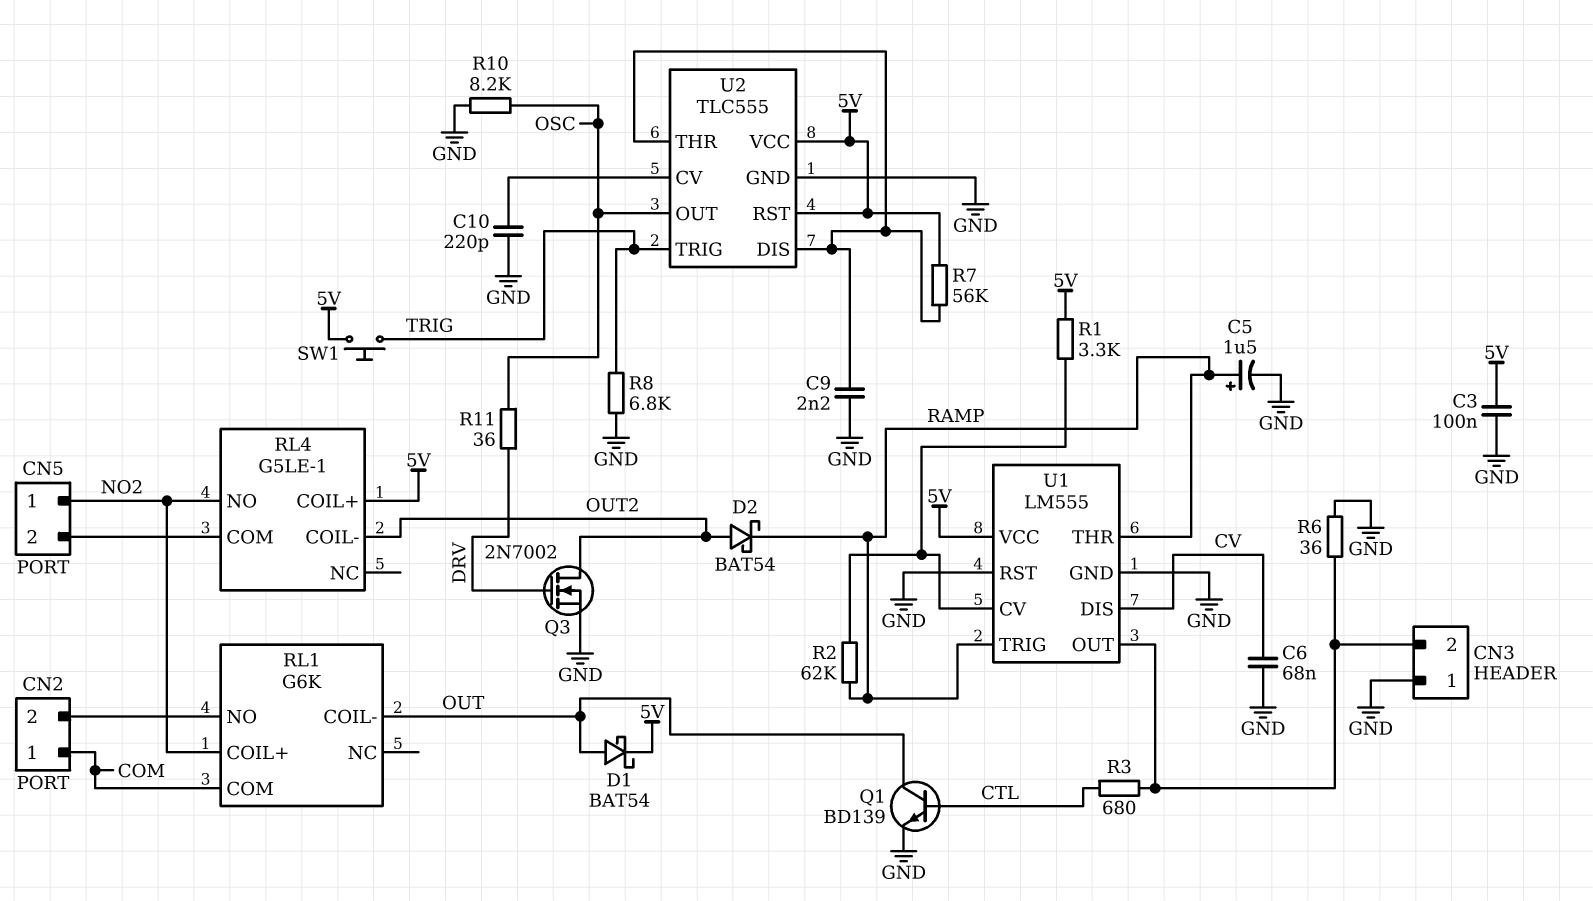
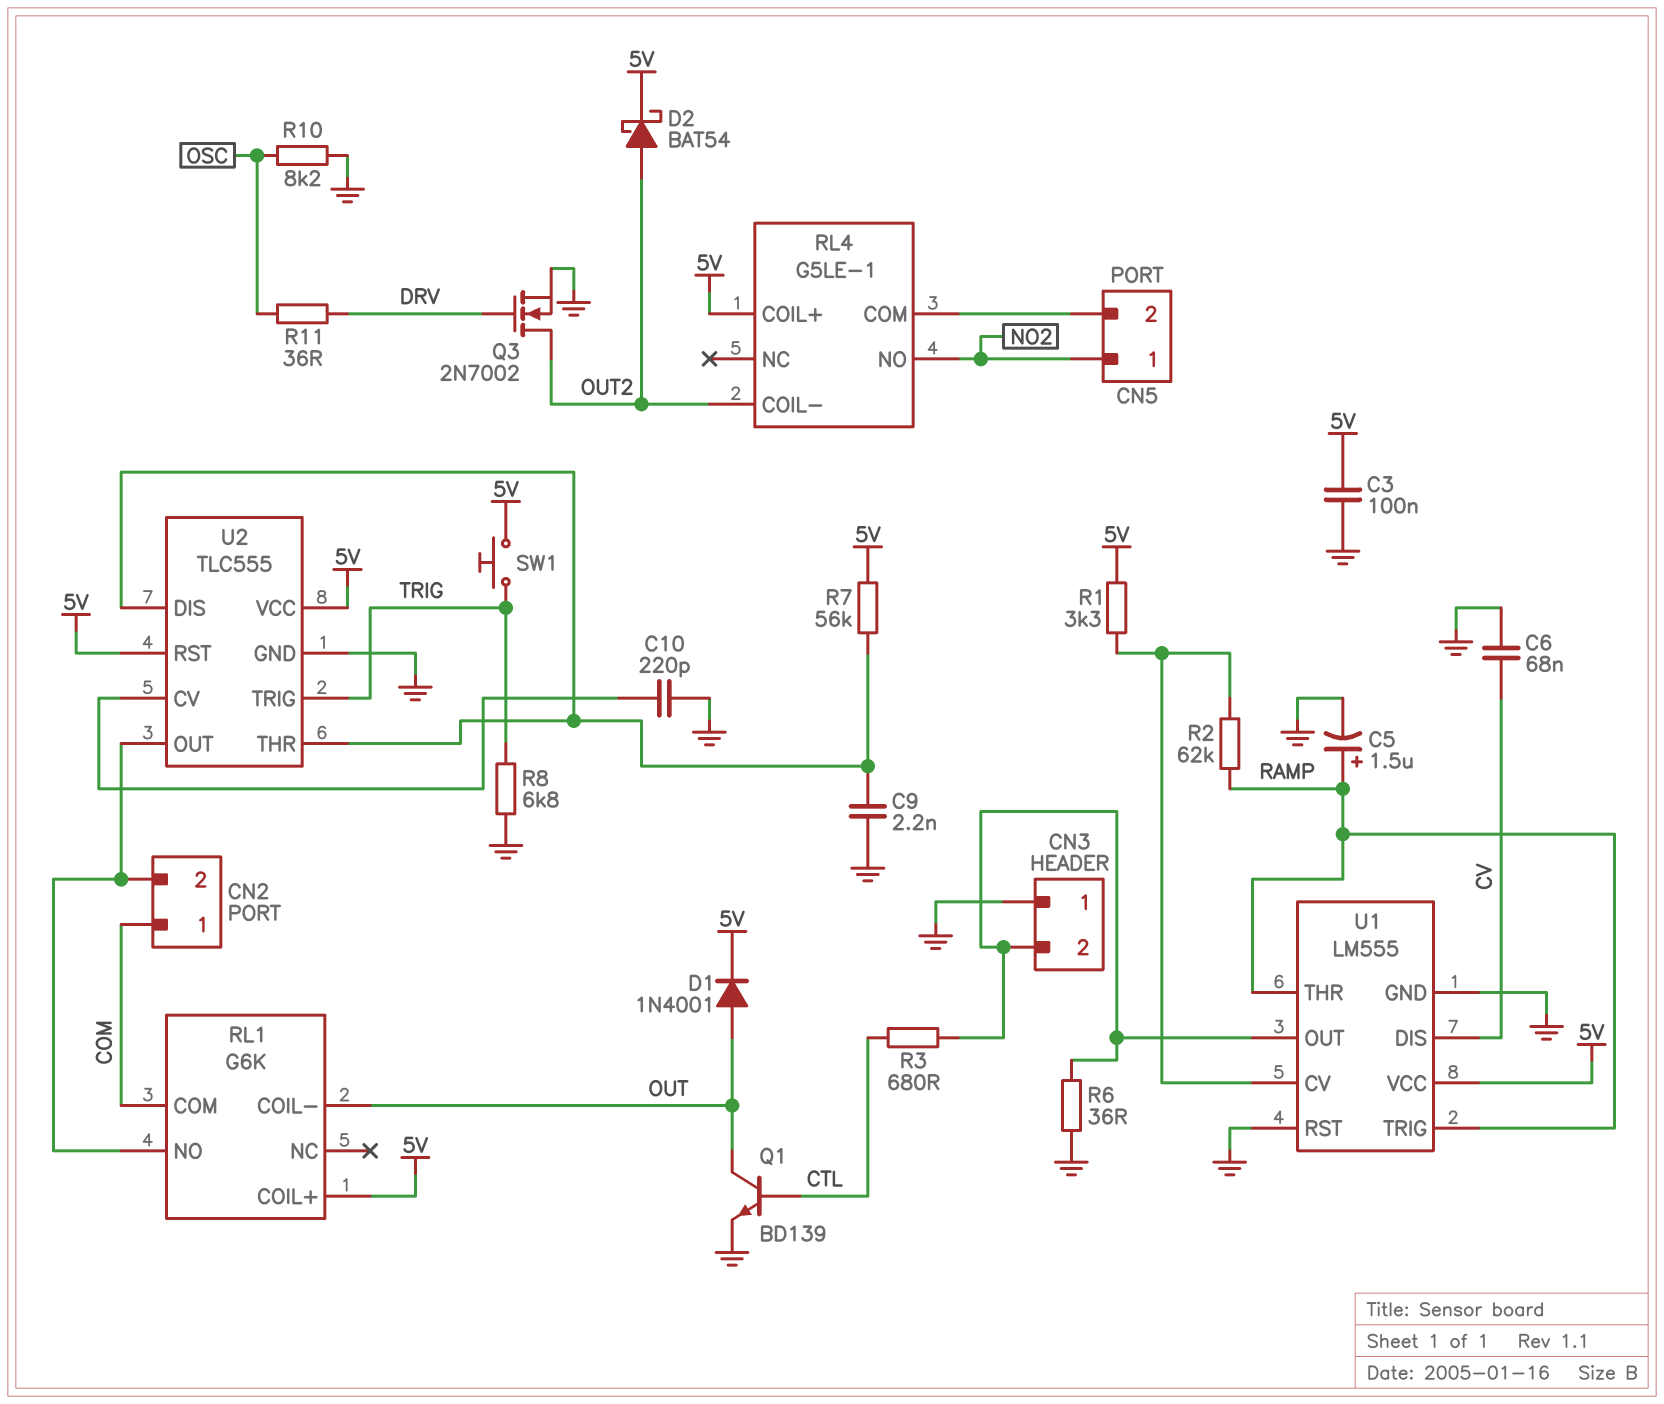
D1: schottky BAT54 (A OUT, K 5V) -> diode 1N4001 (A OUT, K 5V)
D2: schottky BAT54 (A OUT2, K RAMP) -> schottky BAT54 (A OUT2, K 5V)
RL1 pin COIL+: NO2 -> 5V
U2 pin OUT: OSC -> CN2/2

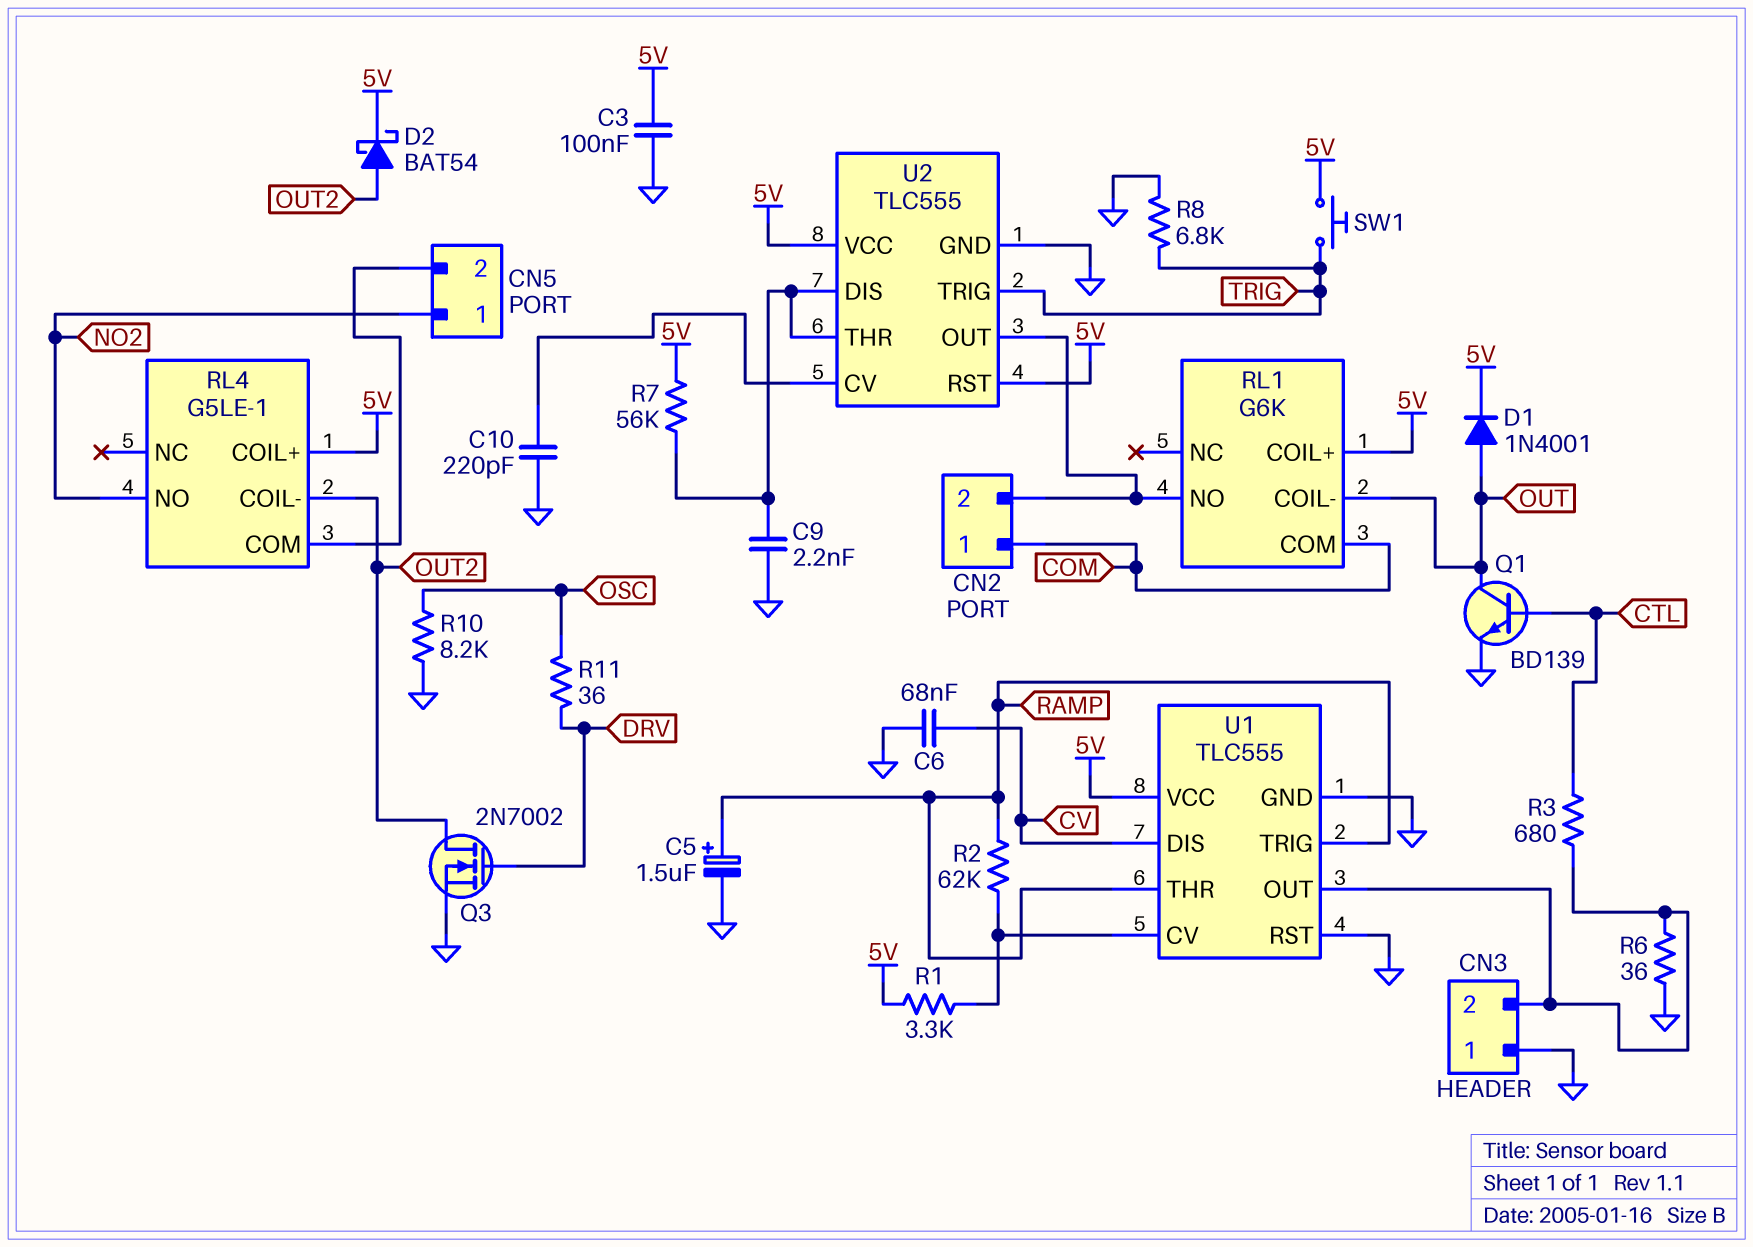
U1: LM555 -> TLC555

